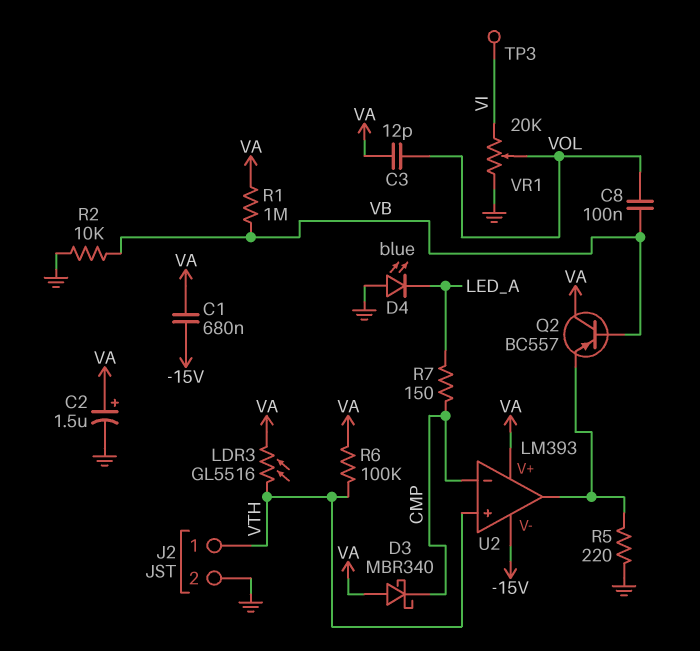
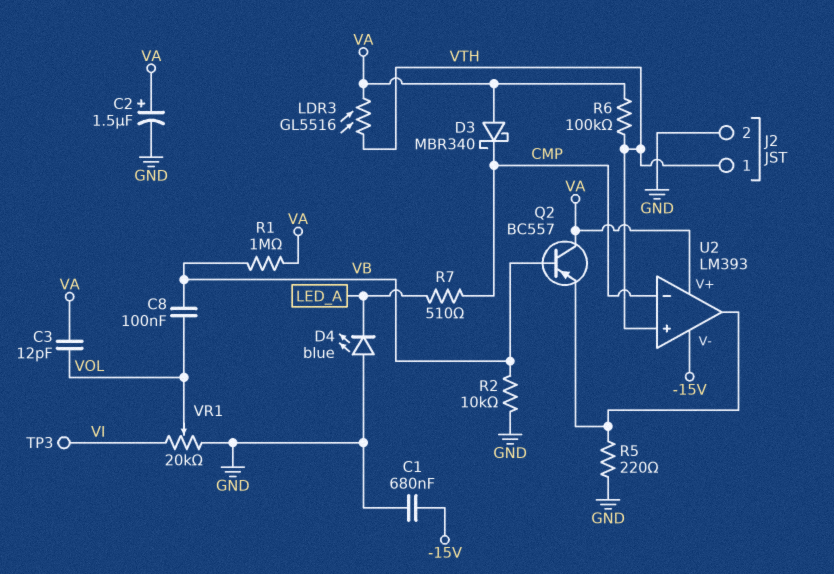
C1: 680nF (-15V, VA) -> 680nF (-15V, GND)
R7: 150 (CMP, LED_A) -> 510 (CMP, LED_A)

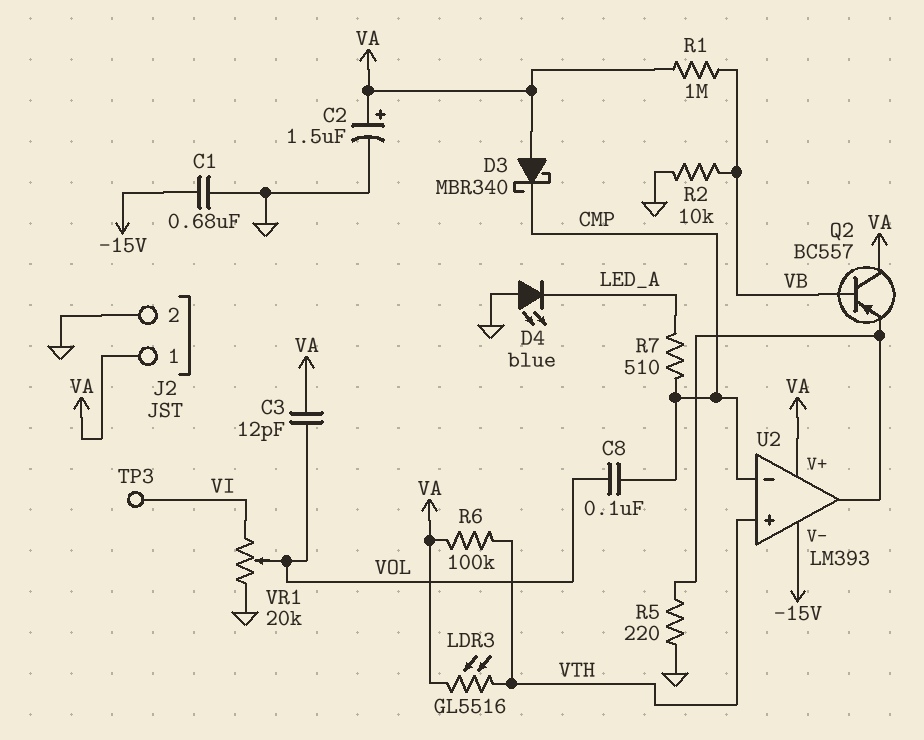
C8: 100nF (VB, VOL) -> 100nF (CMP, VOL)
J2 pin 1: VTH -> VA

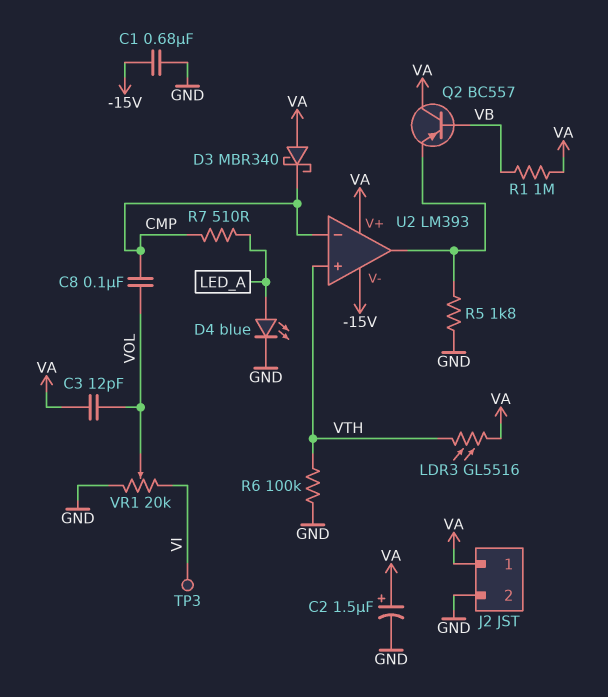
D4: LED blue (A GND, K LED_A) -> LED blue (A LED_A, K GND)
R2: 10k (GND, VB) -> none
R5: 220 (GND, U2/out) -> 1.8k (GND, U2/out)
R6: 100k (VA, VTH) -> 100k (GND, VTH)

